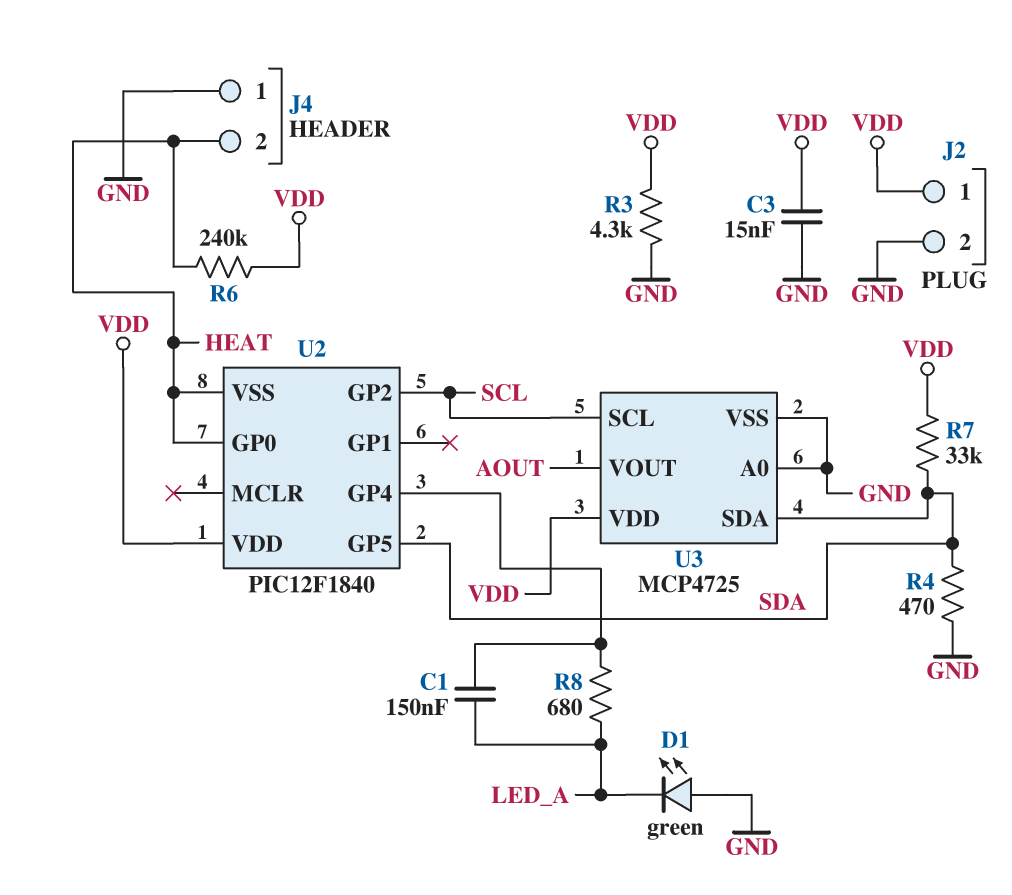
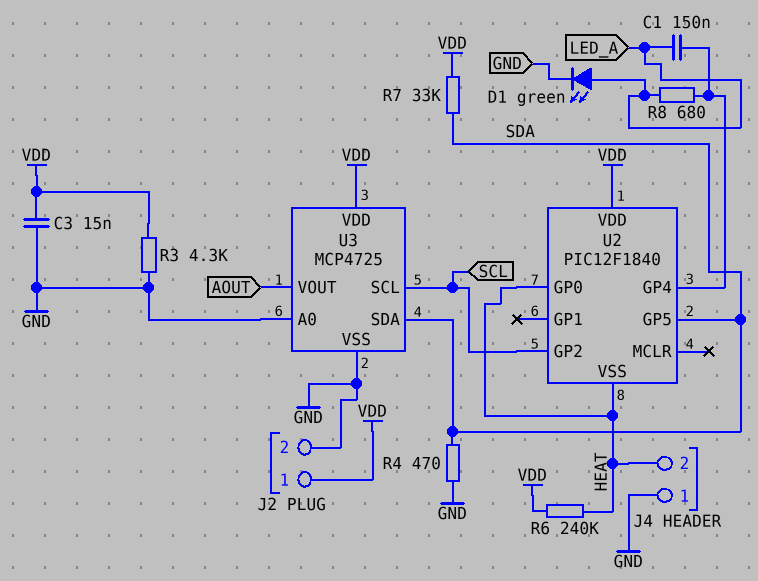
D1: LED green (A GND, K LED_A) -> LED green (A LED_A, K GND)

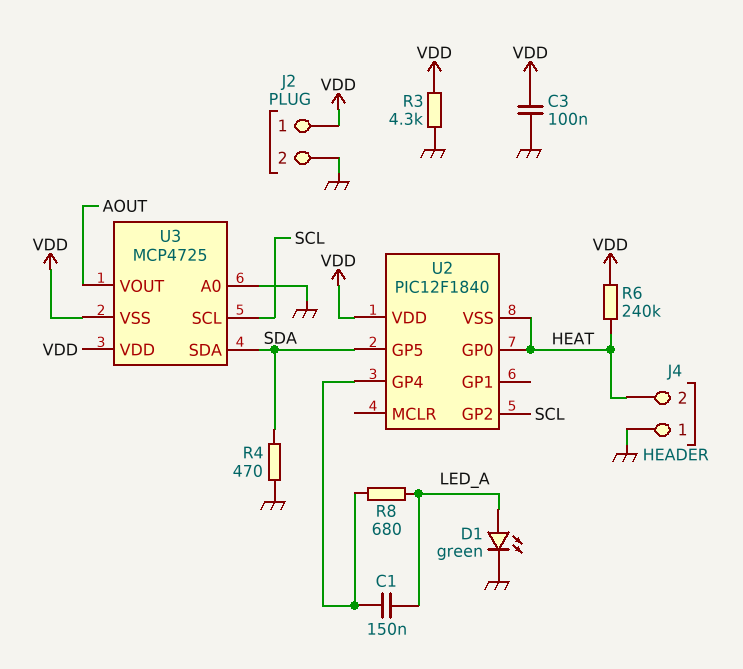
C3: 15nF (GND, VDD) -> 100nF (GND, VDD)
R7: 33k (SDA, VDD) -> none
U3 pin VSS: GND -> VDD

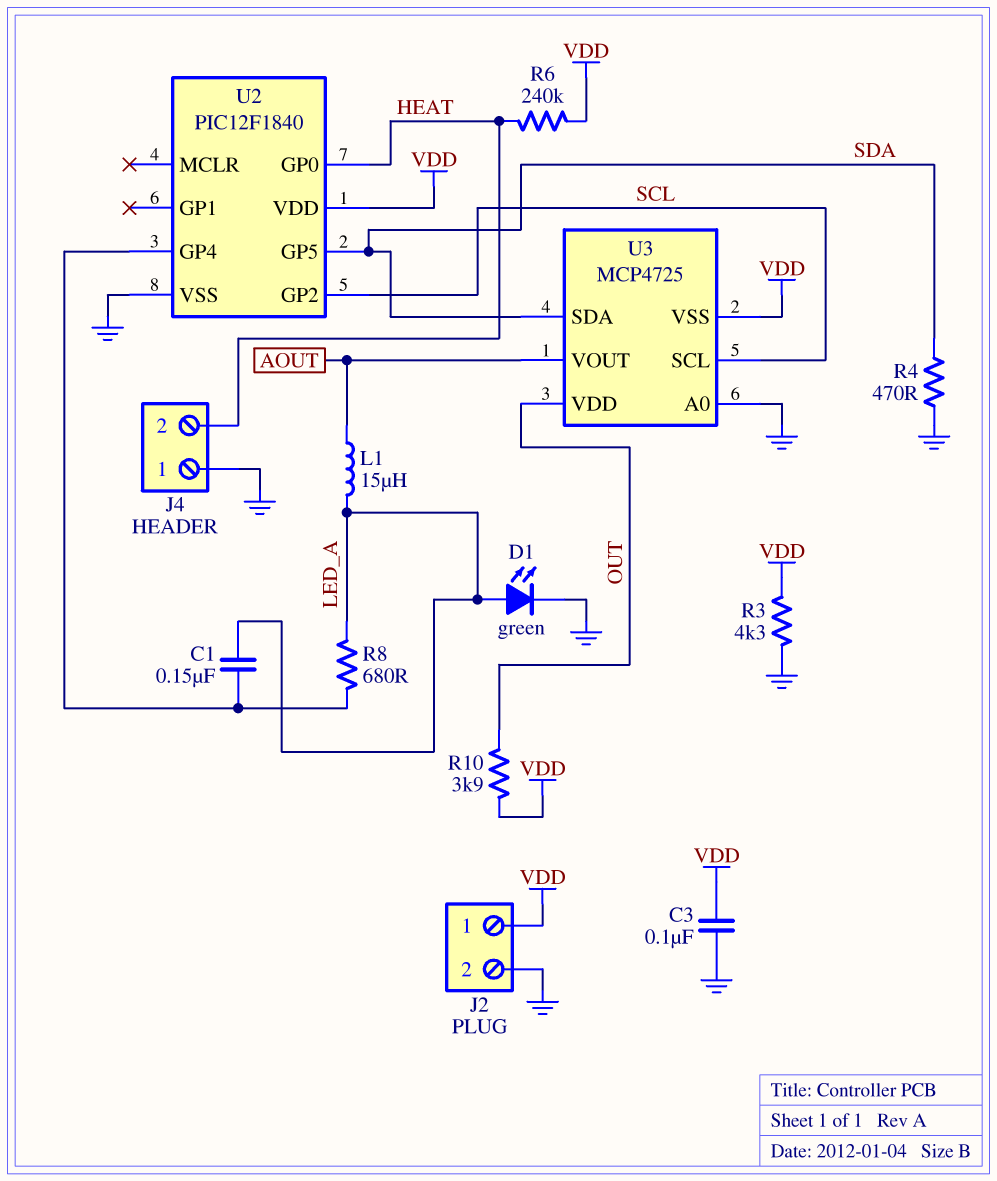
L1: none -> 15uH (AOUT, LED_A)
R10: none -> 3.9k (OUT, VDD)
U2 pin VSS: HEAT -> GND
U3 pin VDD: VDD -> OUT

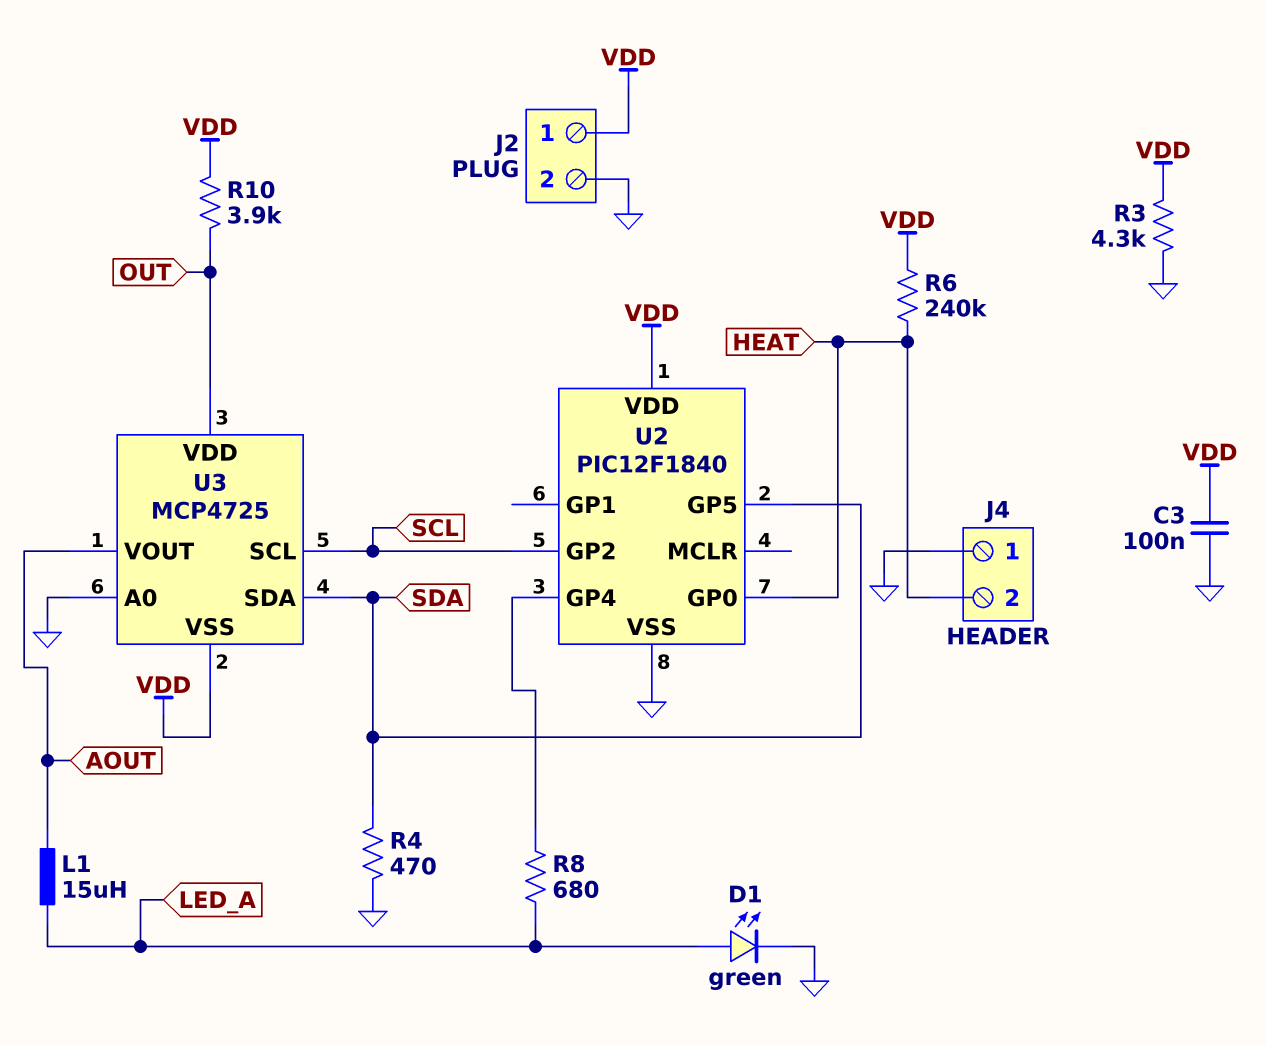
C1: 150nF (LED_A, U2/GP4) -> none

